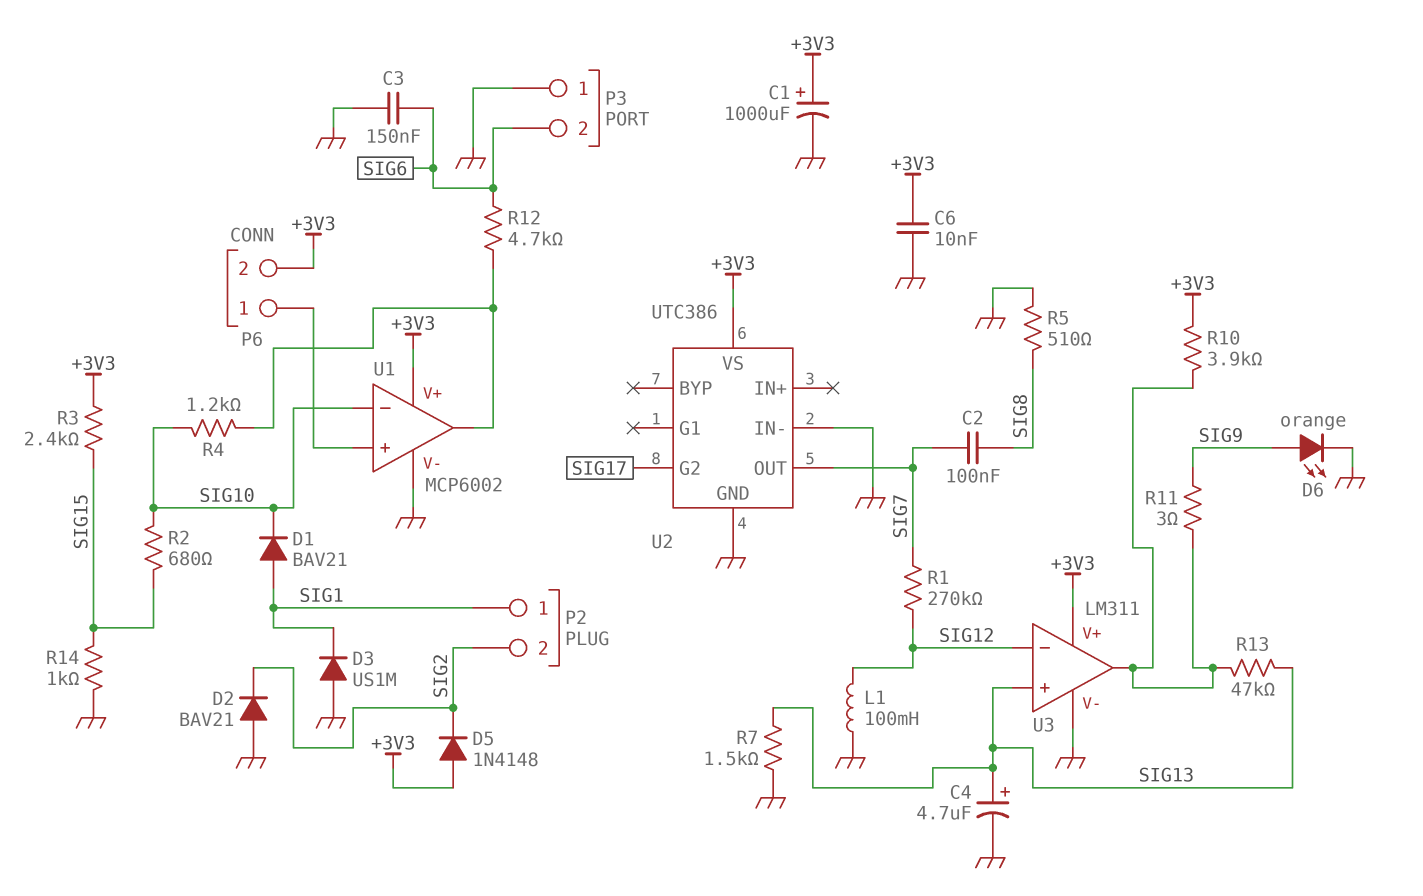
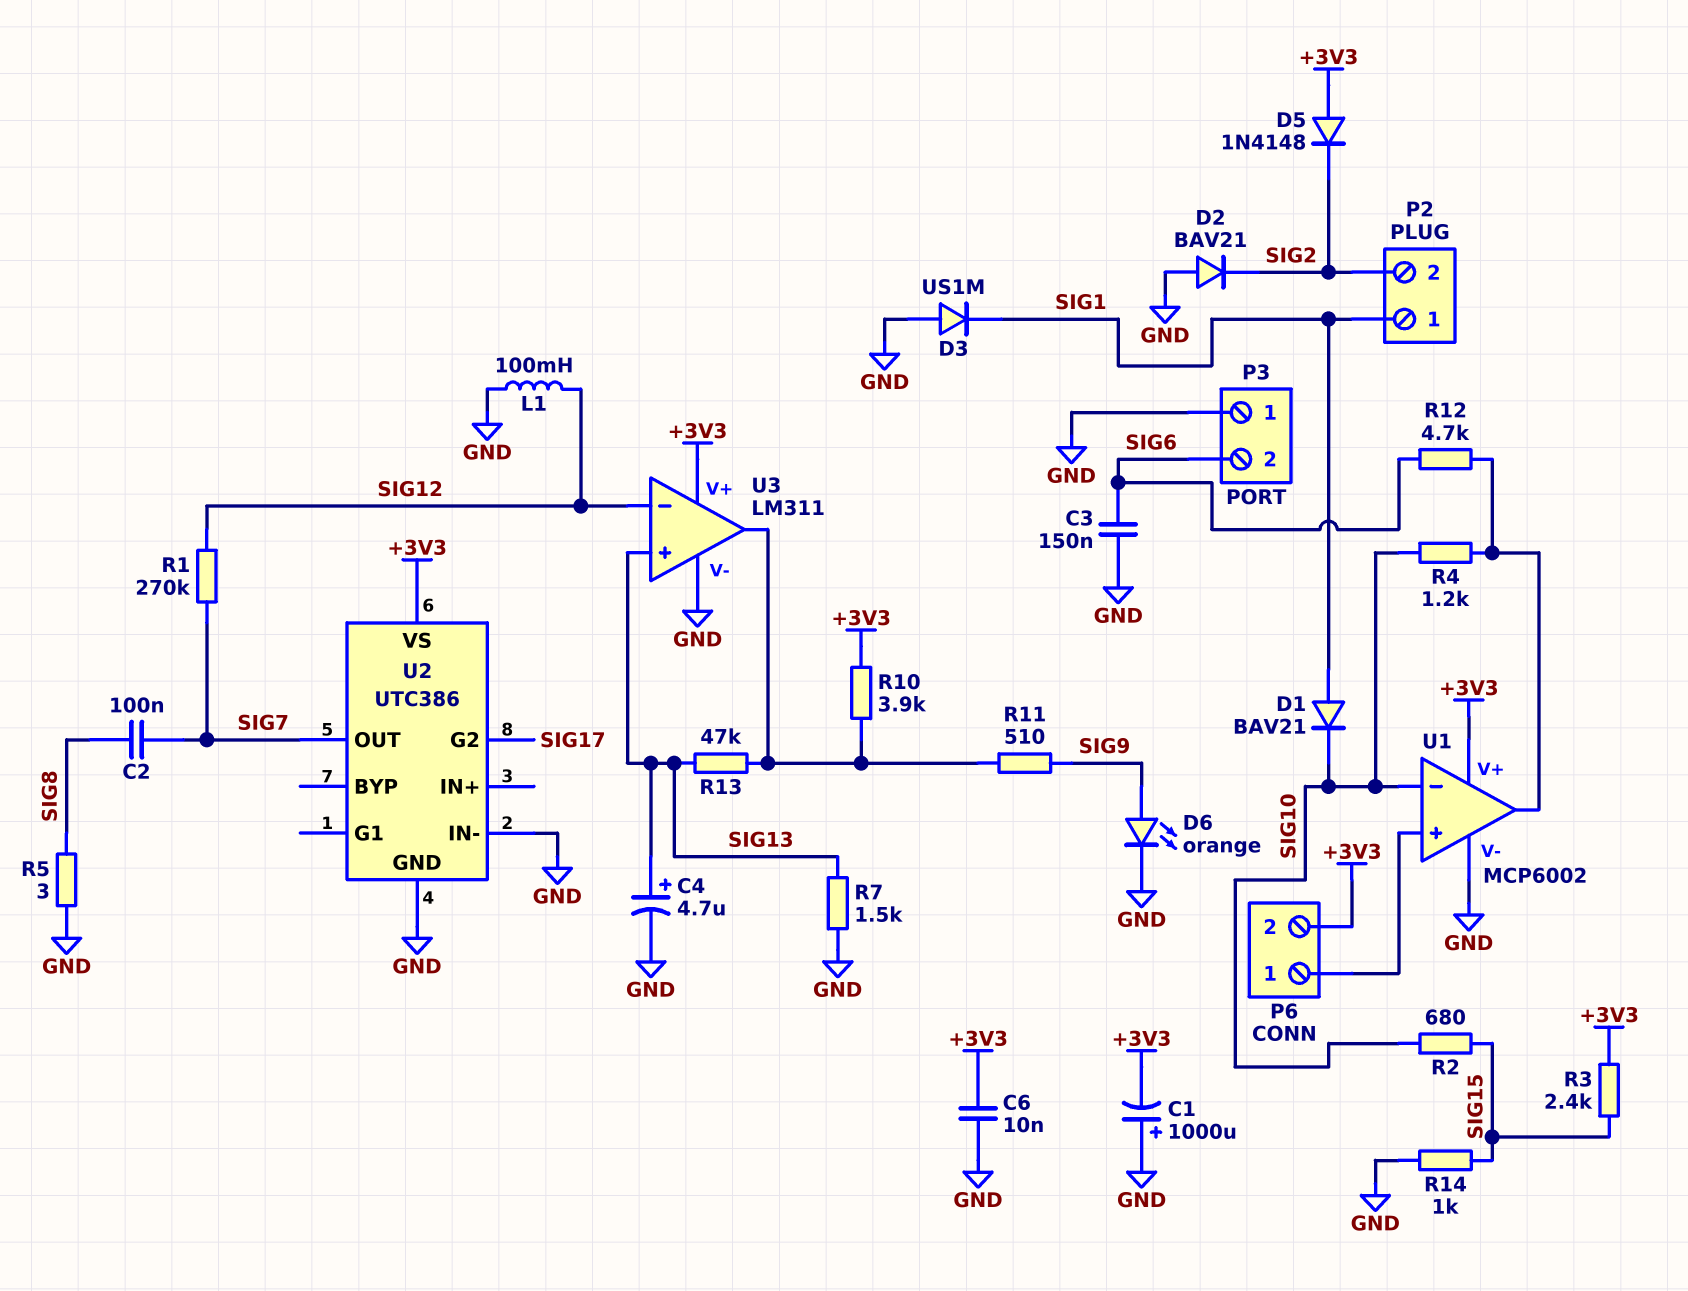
C1: 1000uF (plus +3V3, minus GND) -> 1000uF (plus GND, minus +3V3)
R5: 510 (GND, SIG8) -> 3 (GND, SIG8)
R11: 3 (SIG9, U3/out) -> 510 (SIG9, U3/out)

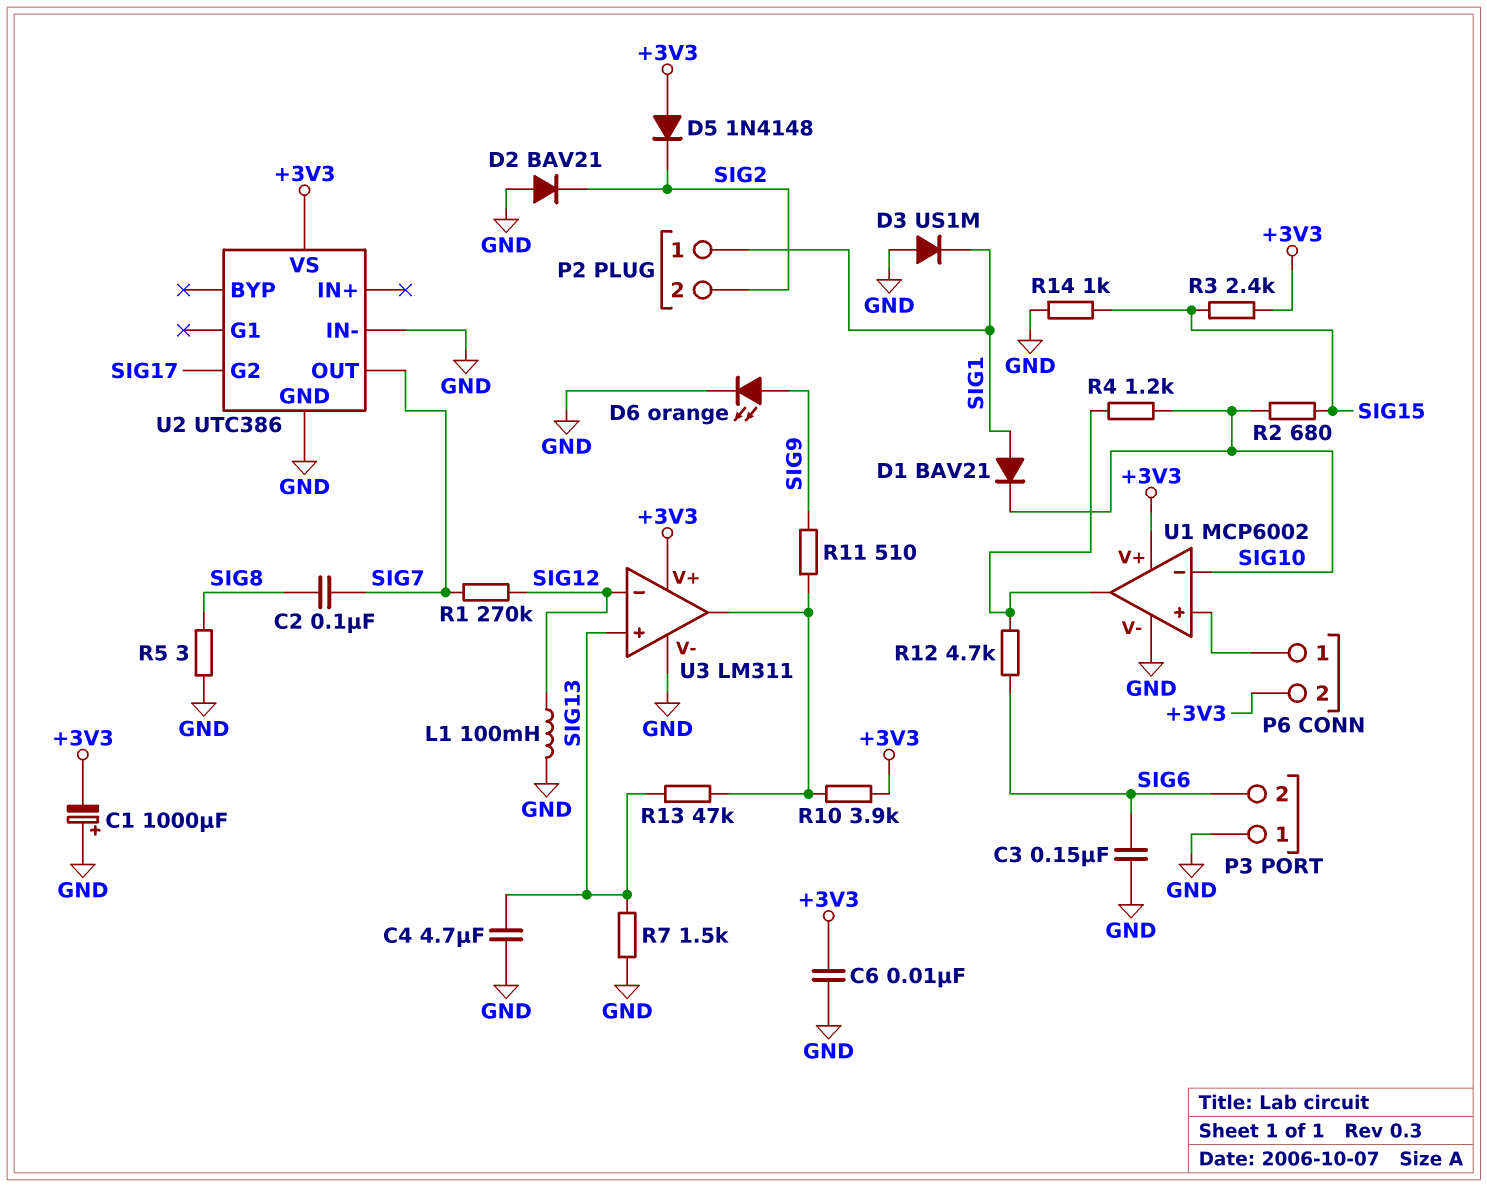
C4: 4.7uF (plus SIG13, minus GND) -> 4.7uF (GND, SIG13)

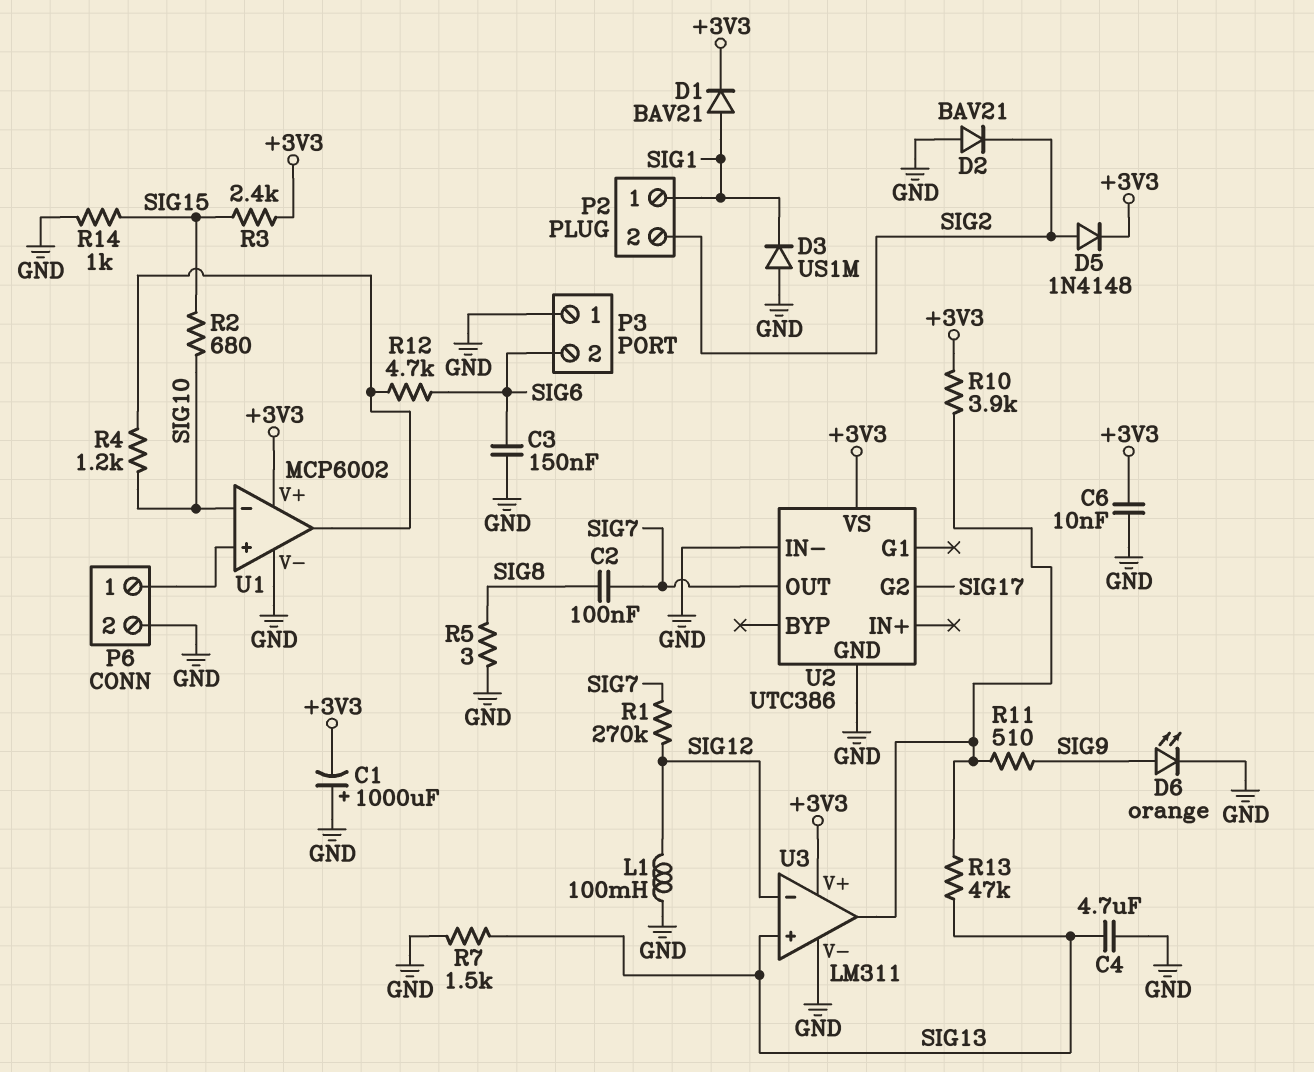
D1: diode BAV21 (A SIG1, K SIG10) -> diode BAV21 (A SIG1, K +3V3)
D5: diode 1N4148 (A +3V3, K SIG2) -> diode 1N4148 (A SIG2, K +3V3)
P6 pin 2: +3V3 -> GND

